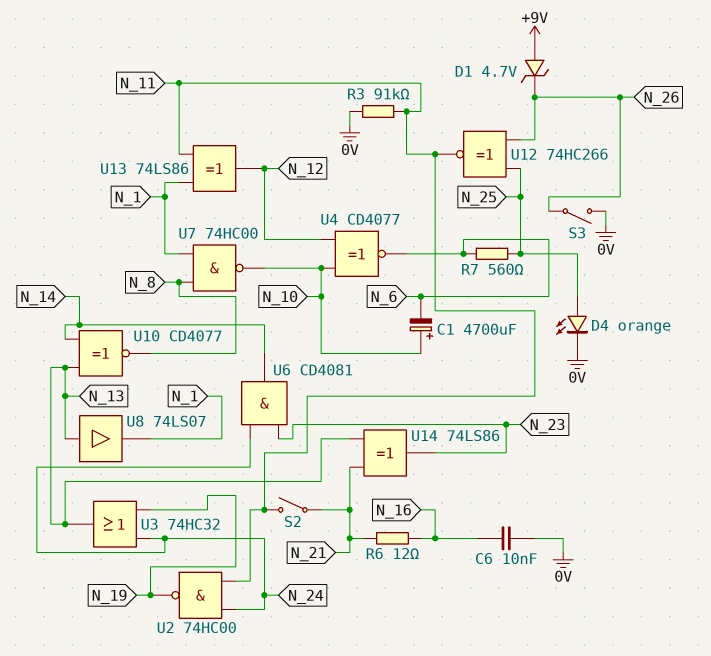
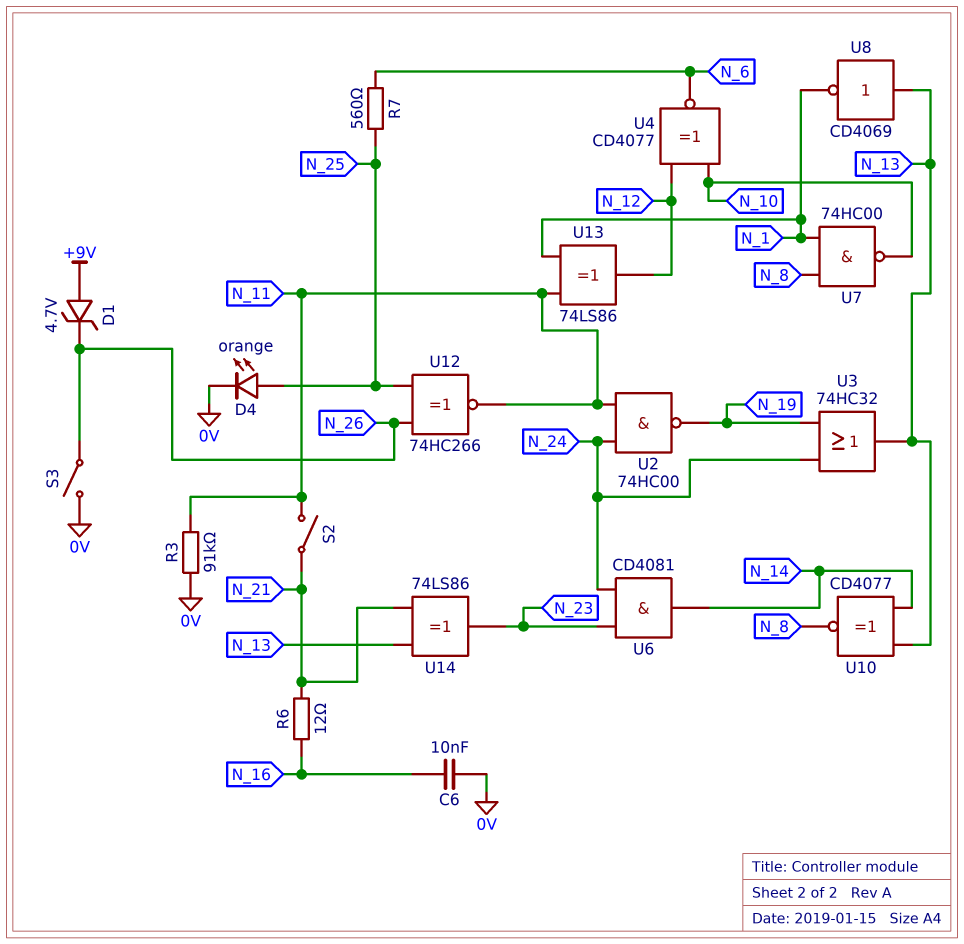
C1: 4700uF (plus N_10, minus N_6) -> none
U8: buffer 74LS07 (in N_13, out N_1) -> NOT CD4069 (in N_13, out N_1)

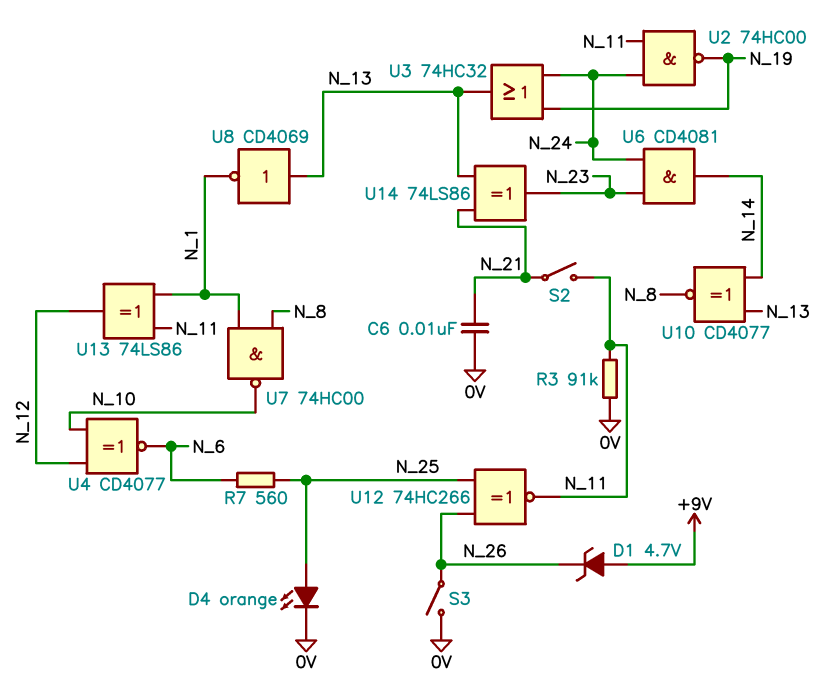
C6: 10nF (0V, N_16) -> 10nF (0V, N_21)
R6: 12 (N_16, N_21) -> none

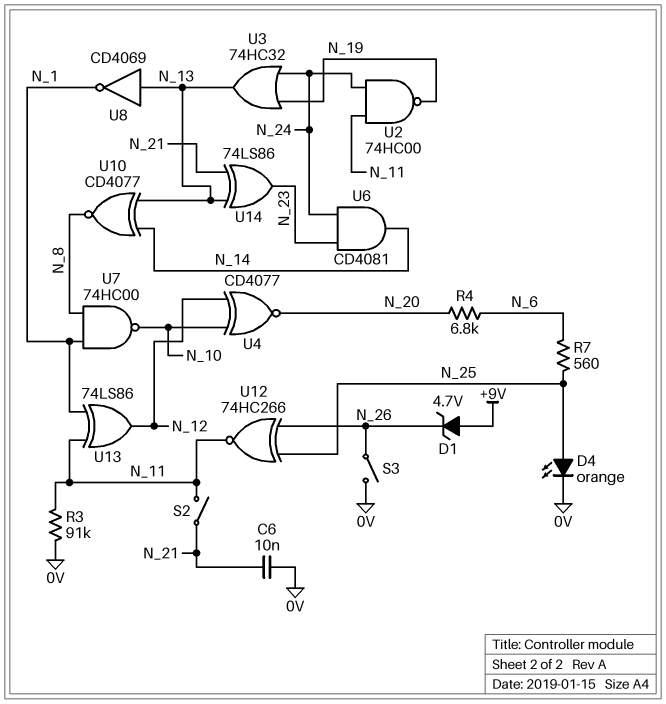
R4: none -> 6.8k (N_6, N_20)
U4: XNOR CD4077 (in N_10, in N_12, out N_6) -> XNOR CD4077 (in N_10, in N_12, out N_20)

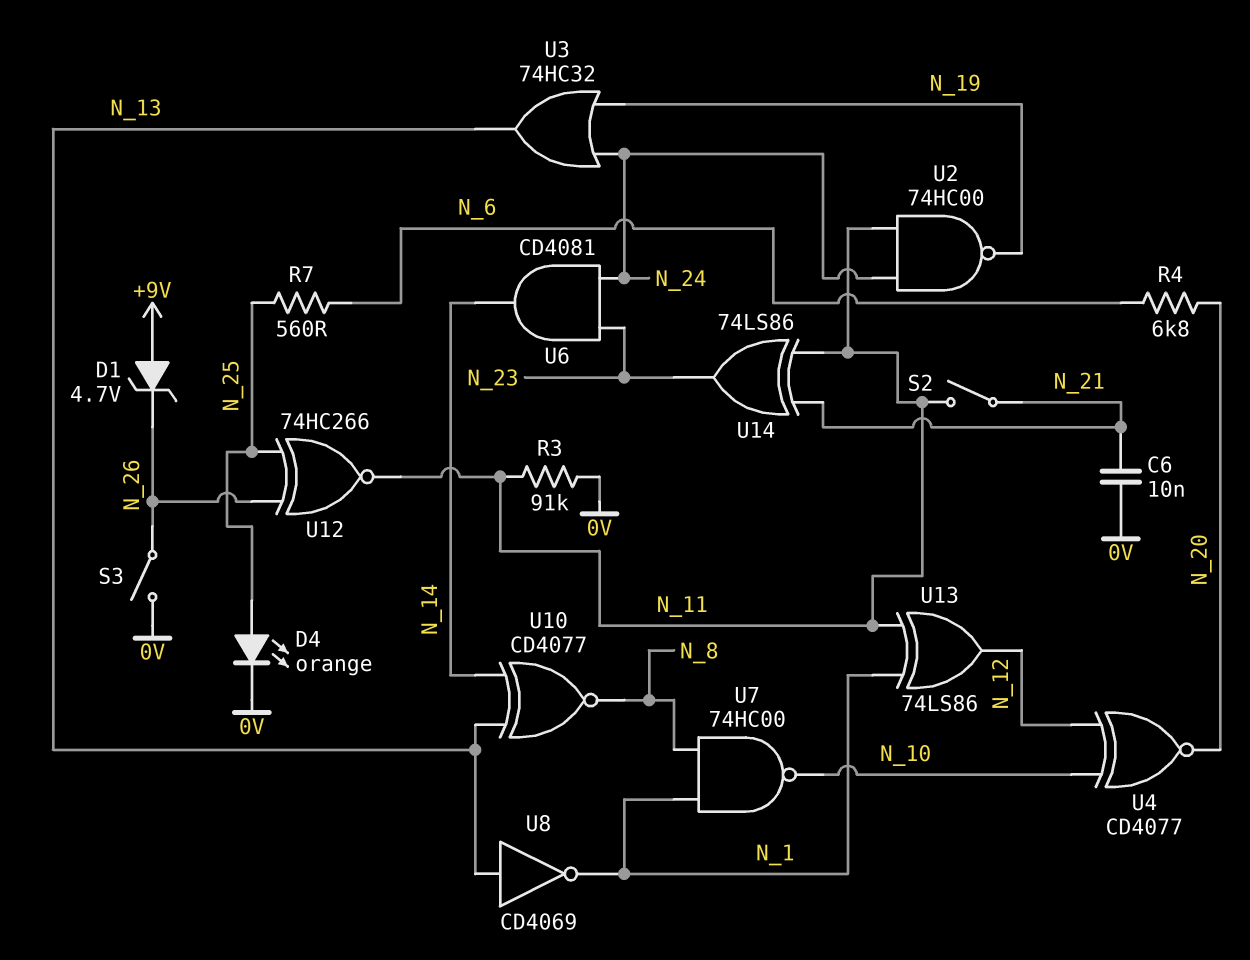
U14: XOR 74LS86 (in N_13, in N_21, out N_23) -> XOR 74LS86 (in N_11, in N_21, out N_23)

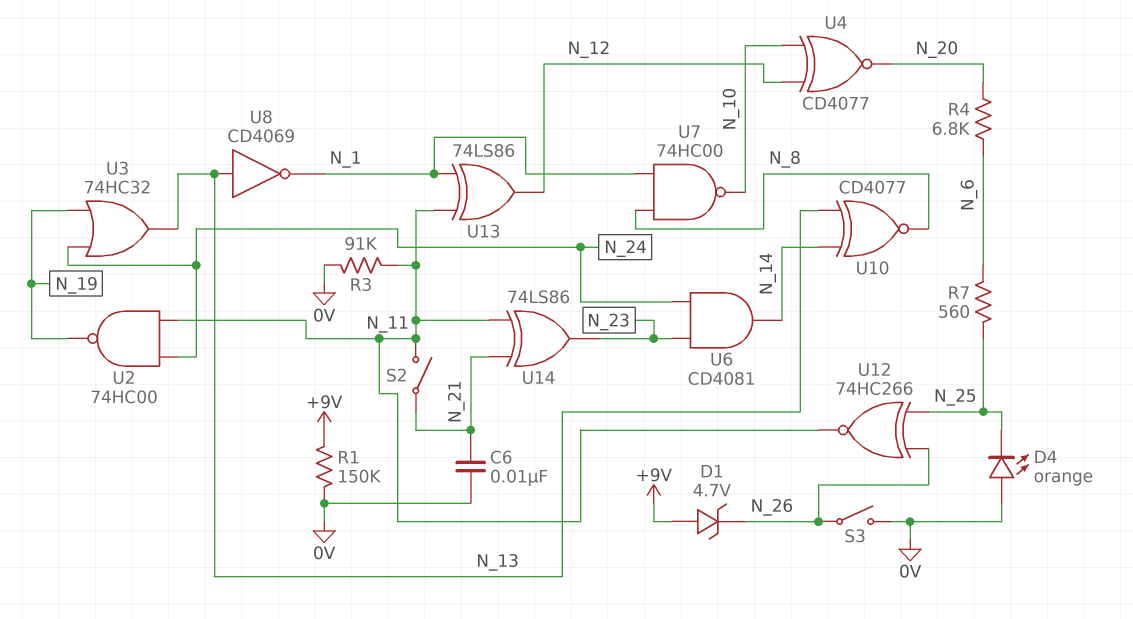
D4: LED orange (A N_25, K 0V) -> LED orange (A 0V, K N_25)
R1: none -> 150k (+9V, 0V)

